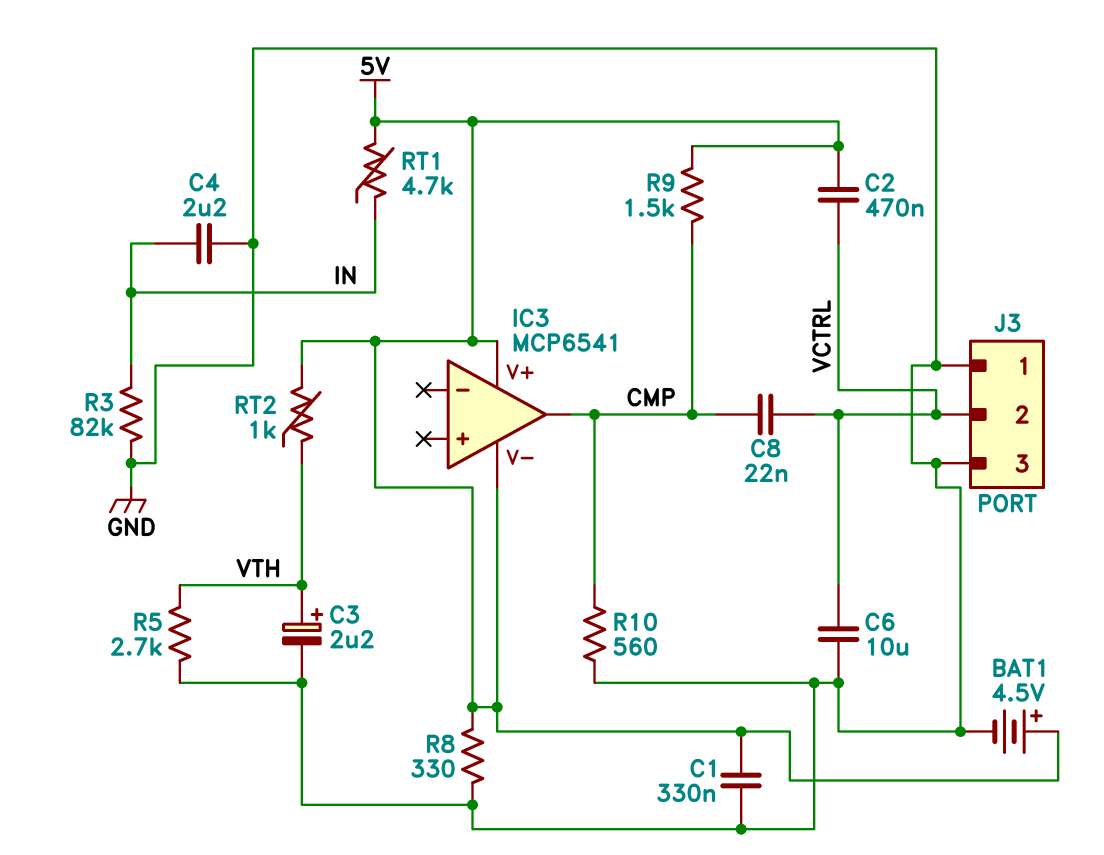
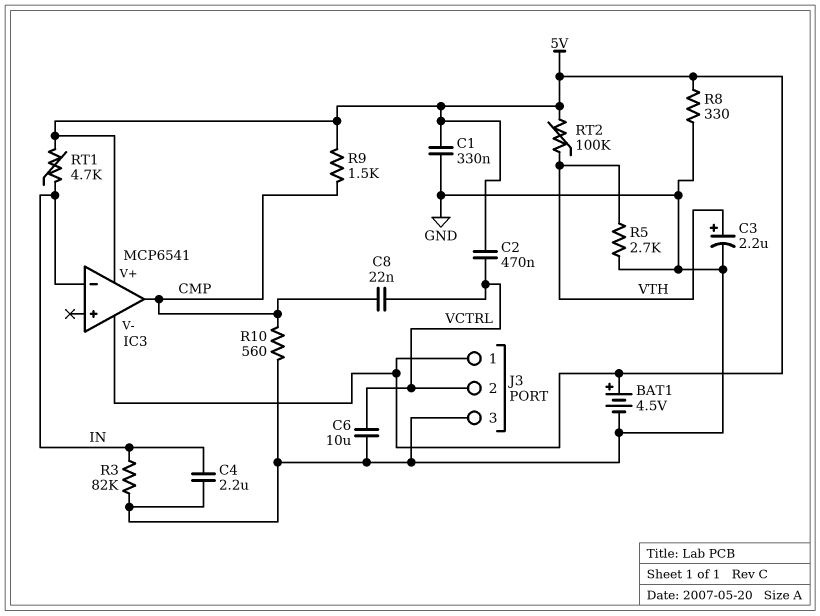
IC3 pin in-: none -> IN
J3 pin 1: GND -> 5V
RT2: 1k (5V, VTH) -> 100k (5V, VTH)

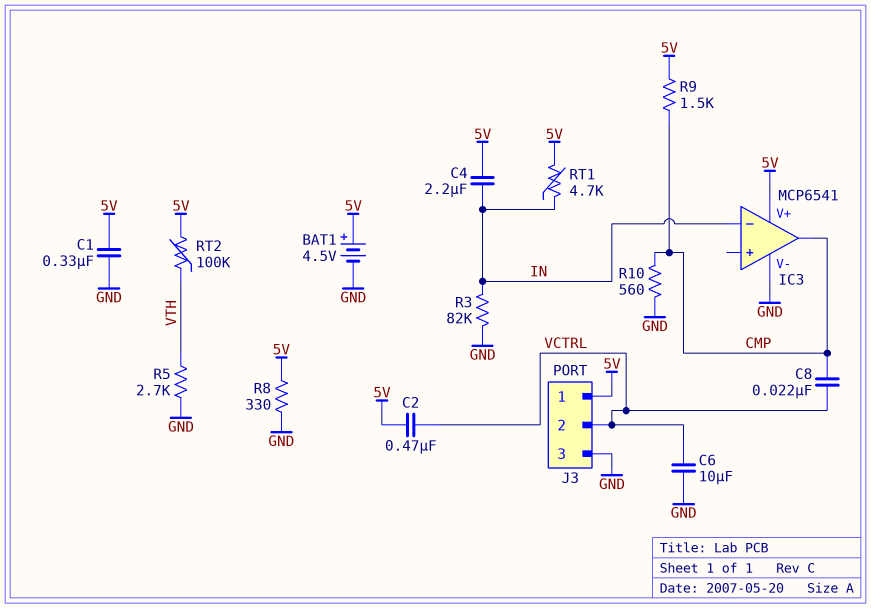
C3: 2.2uF (plus VTH, minus GND) -> none
C4: 2.2uF (GND, IN) -> 2.2uF (5V, IN)
IC3 pin V-: 5V -> GND

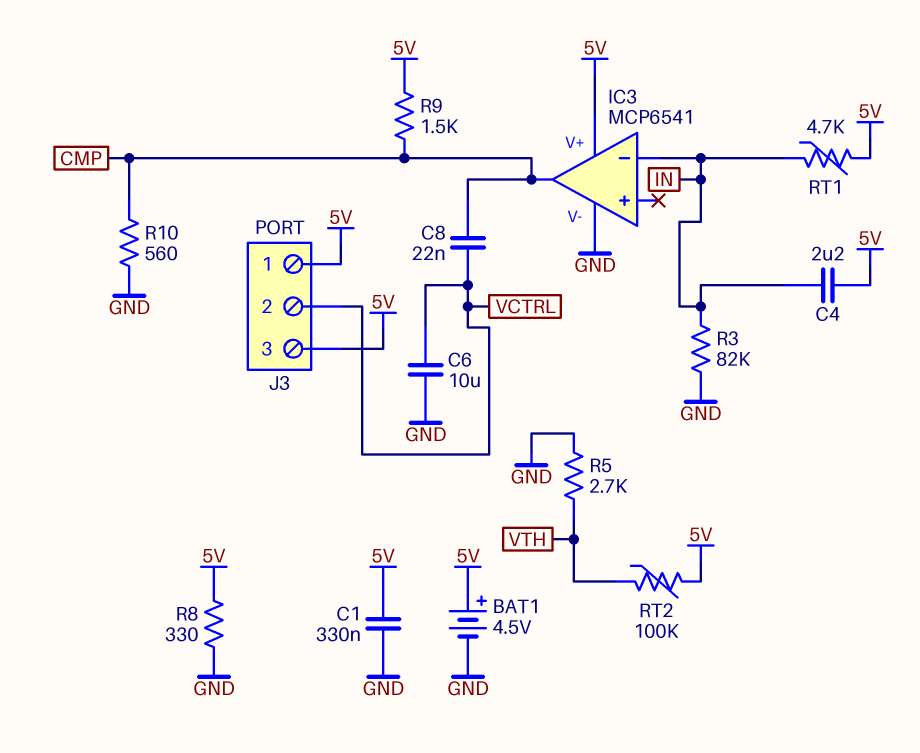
C2: 470nF (5V, VCTRL) -> none
J3 pin 3: GND -> 5V

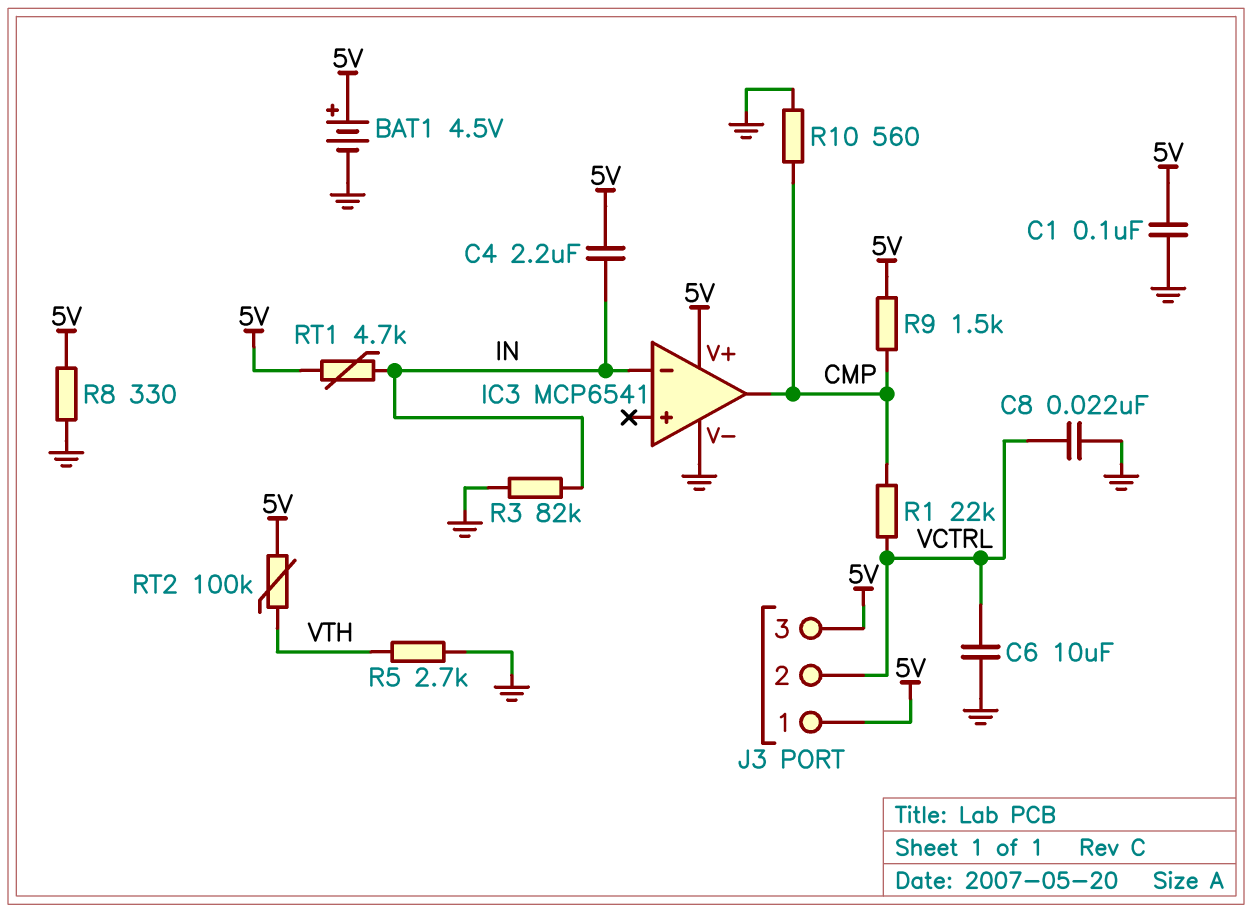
C1: 330nF (5V, GND) -> 100nF (5V, GND)
C8: 22nF (CMP, VCTRL) -> 22nF (GND, VCTRL)
R1: none -> 22k (CMP, VCTRL)

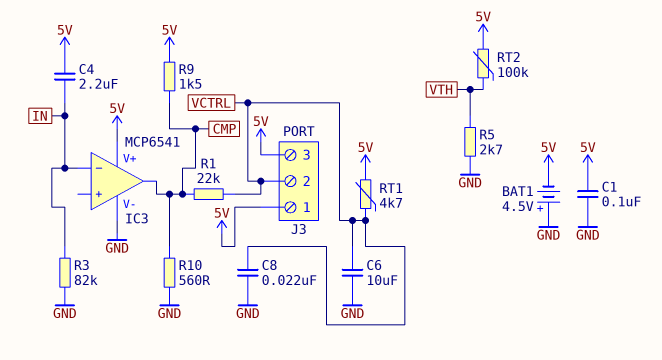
BAT1: 4.5V (plus 5V, minus GND) -> 4.5V (plus GND, minus 5V)
R8: 330 (5V, GND) -> none
RT1: 4.7k (5V, IN) -> 4.7k (5V, VCTRL)

